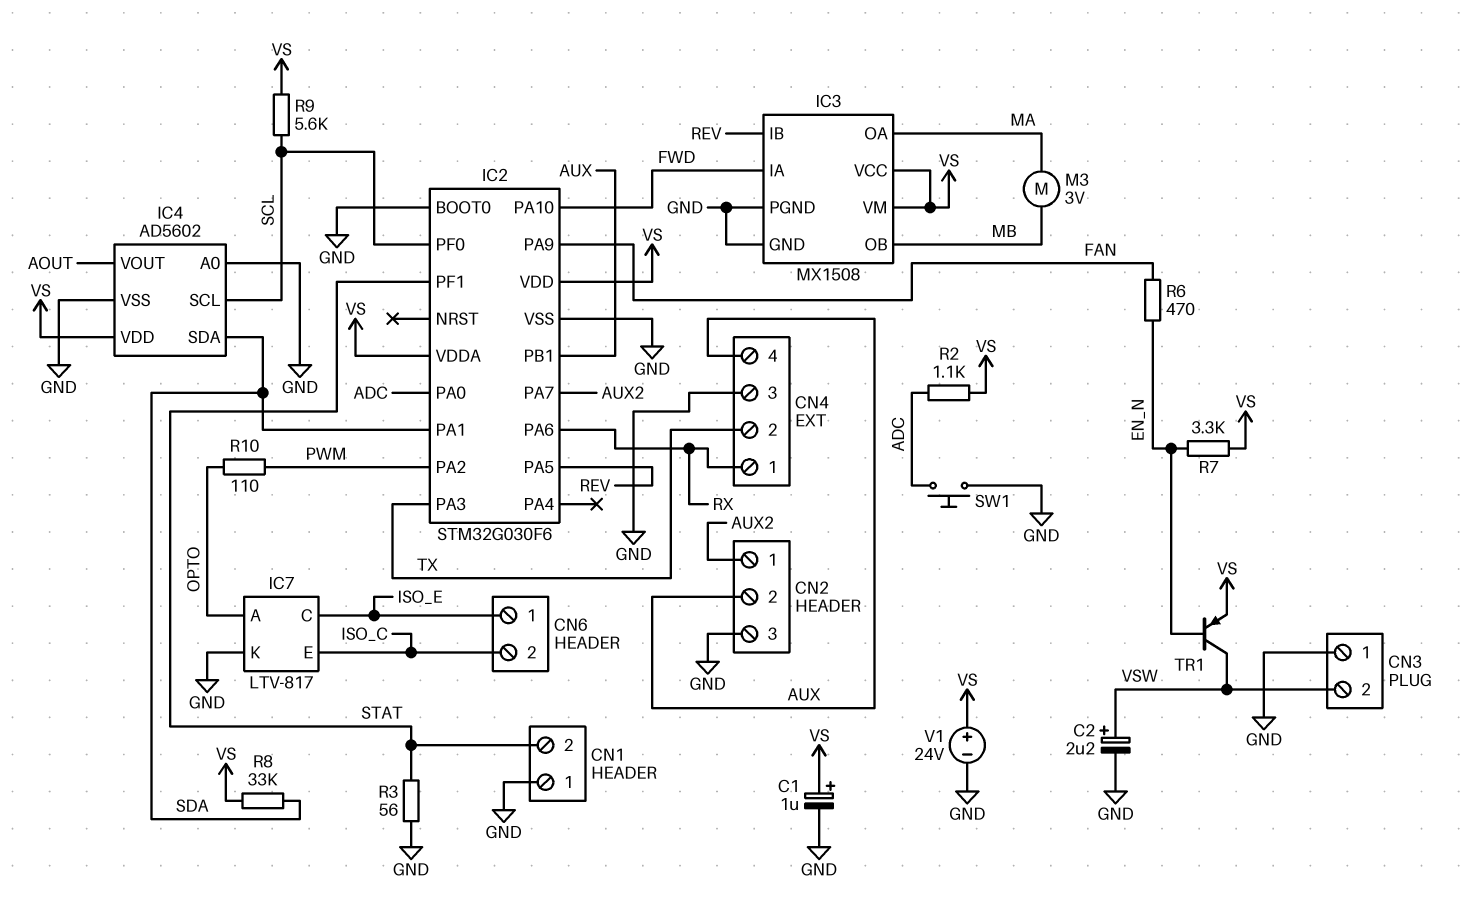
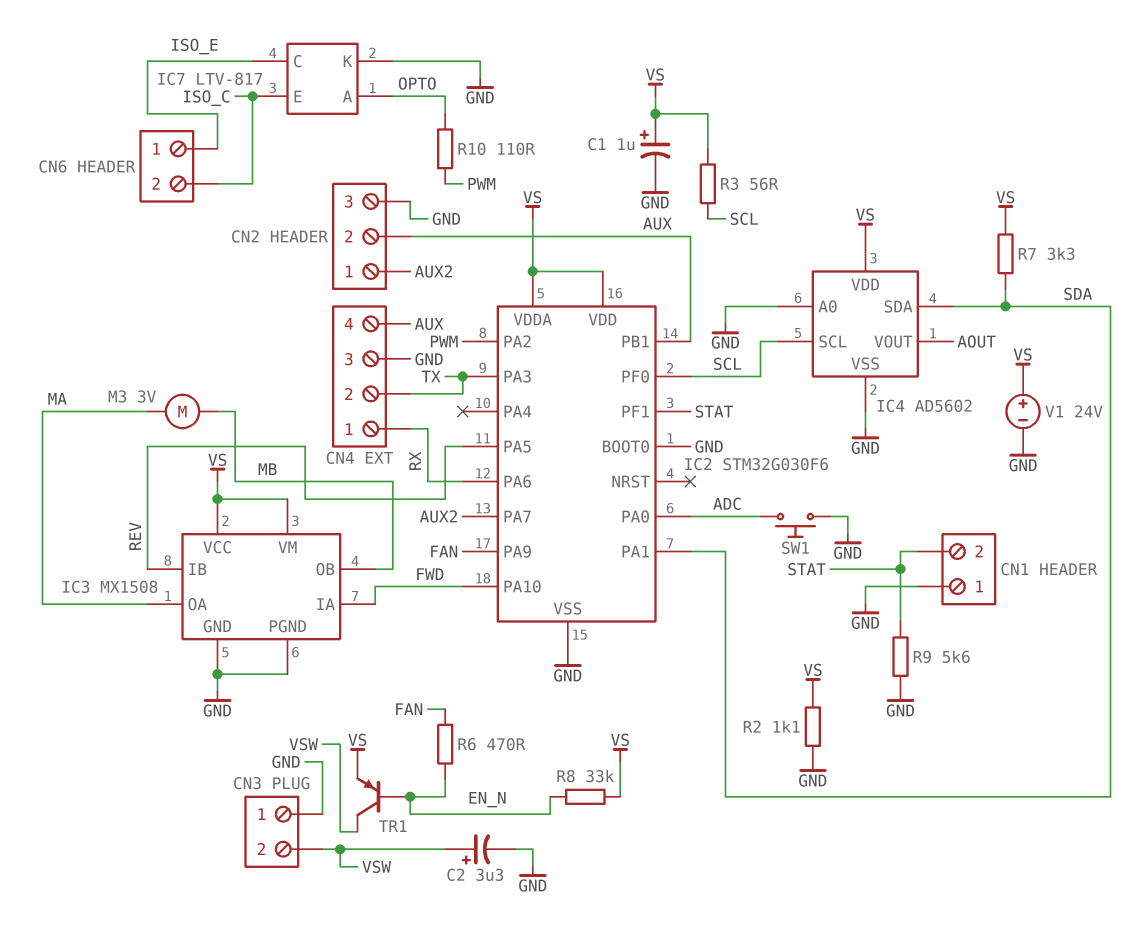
C2: 2.2uF (plus VSW, minus GND) -> 3.3uF (plus VSW, minus GND)
R2: 1.1k (ADC, VS) -> 1.1k (GND, VS)
R3: 56 (GND, STAT) -> 56 (SCL, VS)
R7: 3.3k (EN_N, VS) -> 3.3k (SDA, VS)
R8: 33k (SDA, VS) -> 33k (EN_N, VS)
R9: 5.6k (SCL, VS) -> 5.6k (GND, STAT)

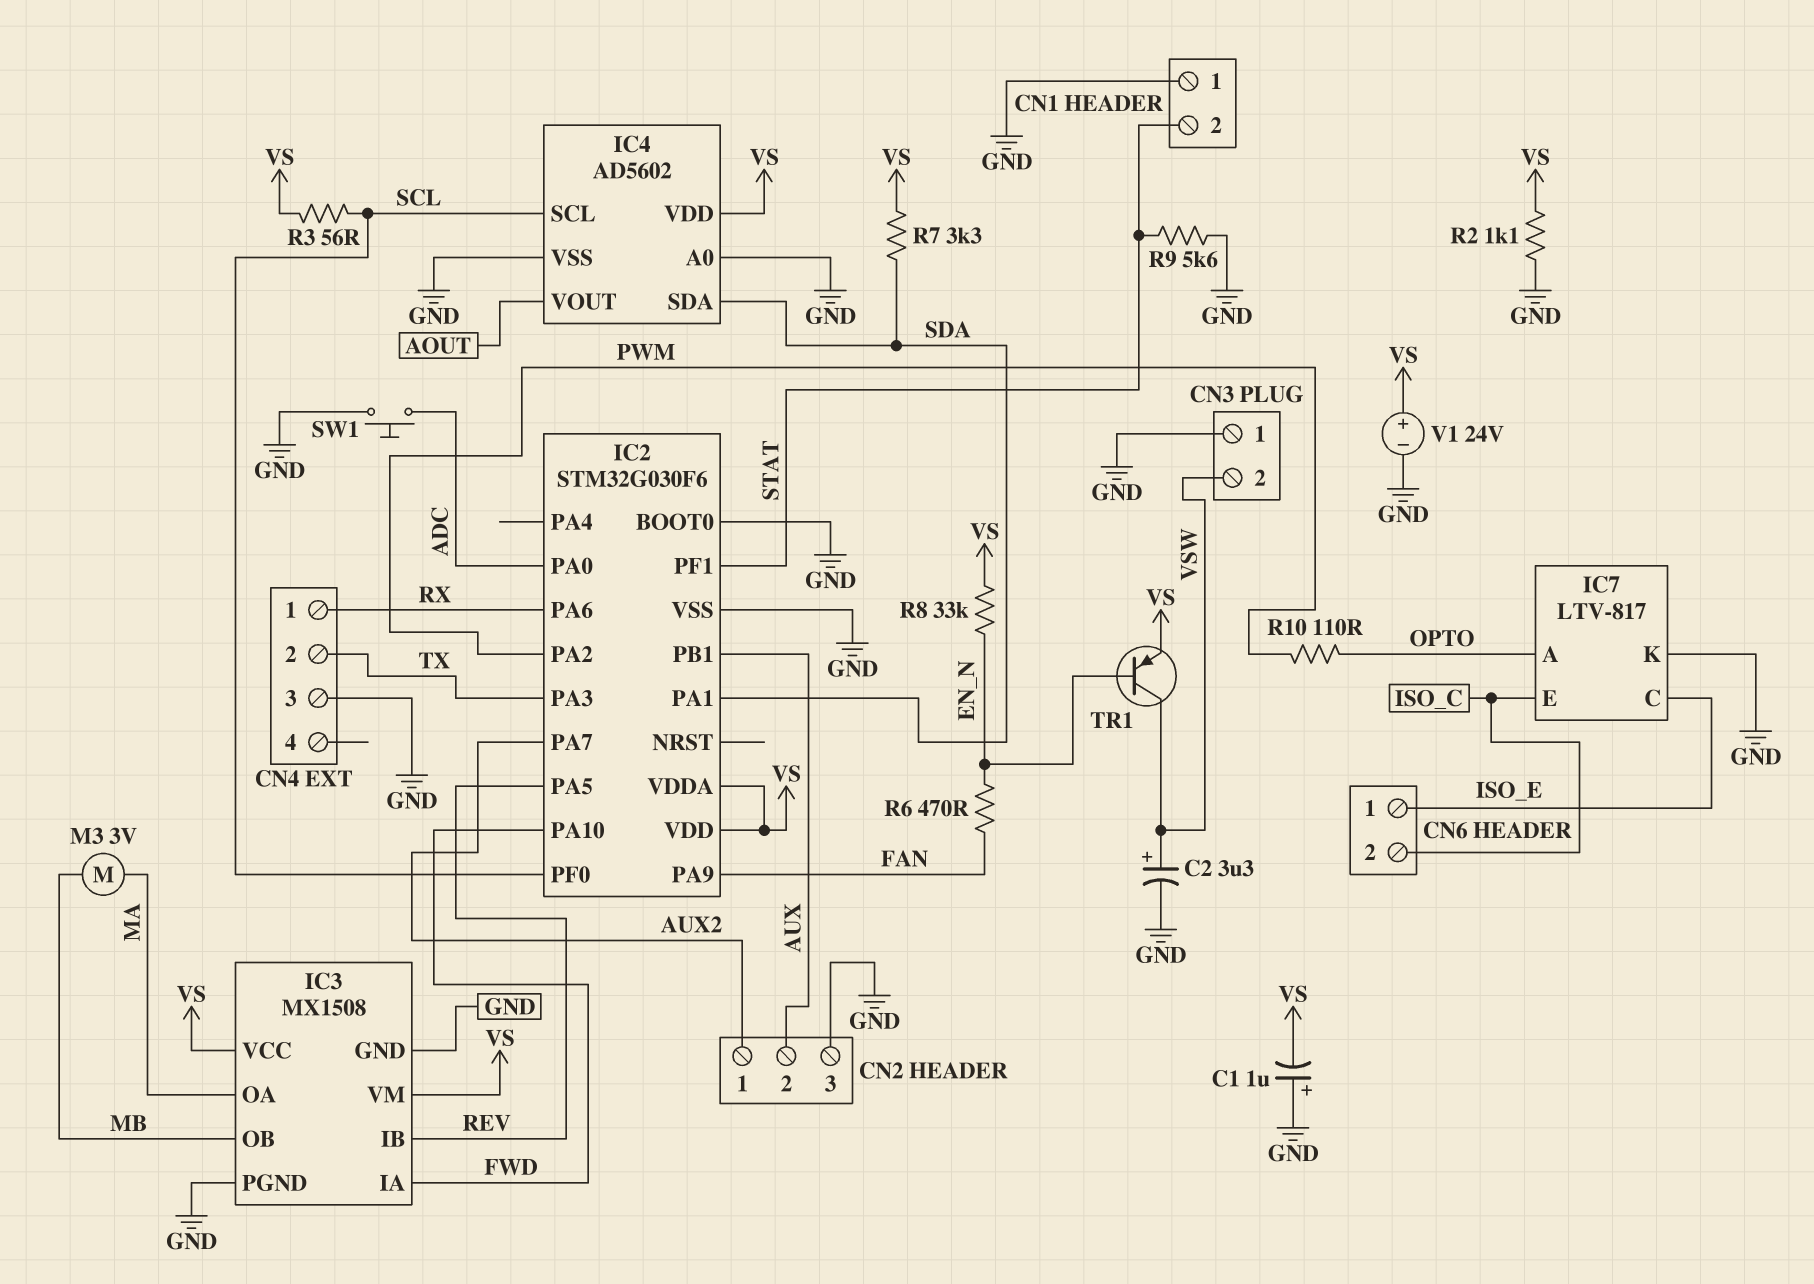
C1: 1uF (plus VS, minus GND) -> 1uF (plus GND, minus VS)
CN4 pin 4: AUX -> none

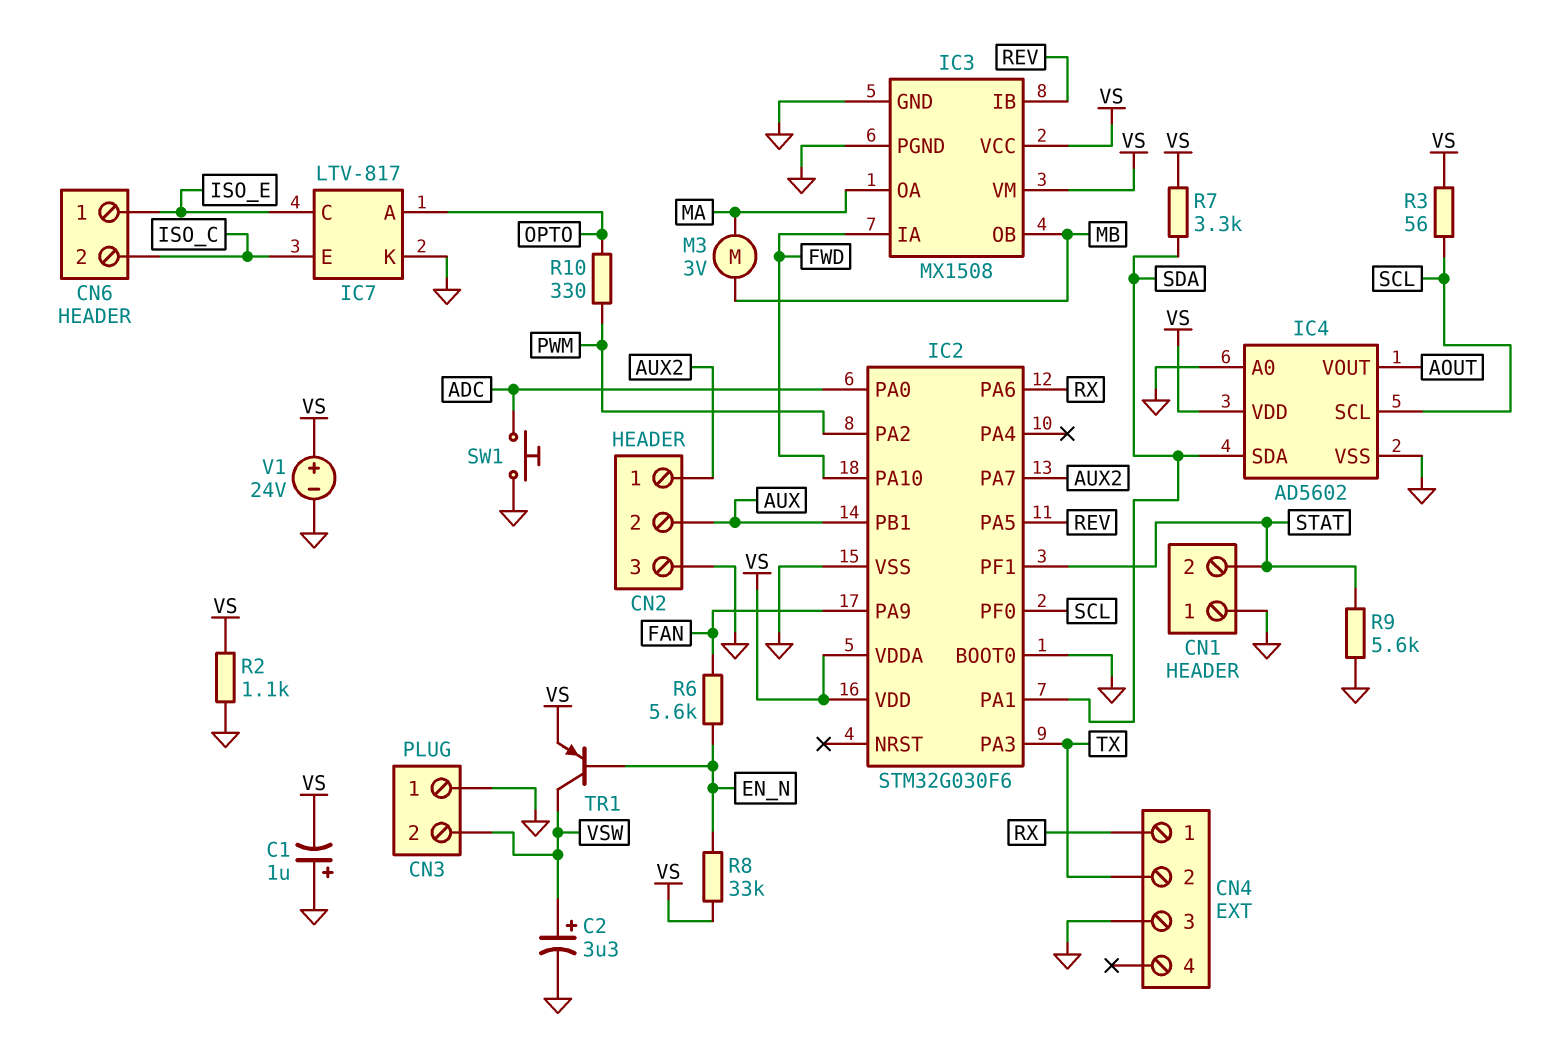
R6: 470 (EN_N, FAN) -> 5.6k (EN_N, FAN)
R10: 110 (OPTO, PWM) -> 330 (OPTO, PWM)

